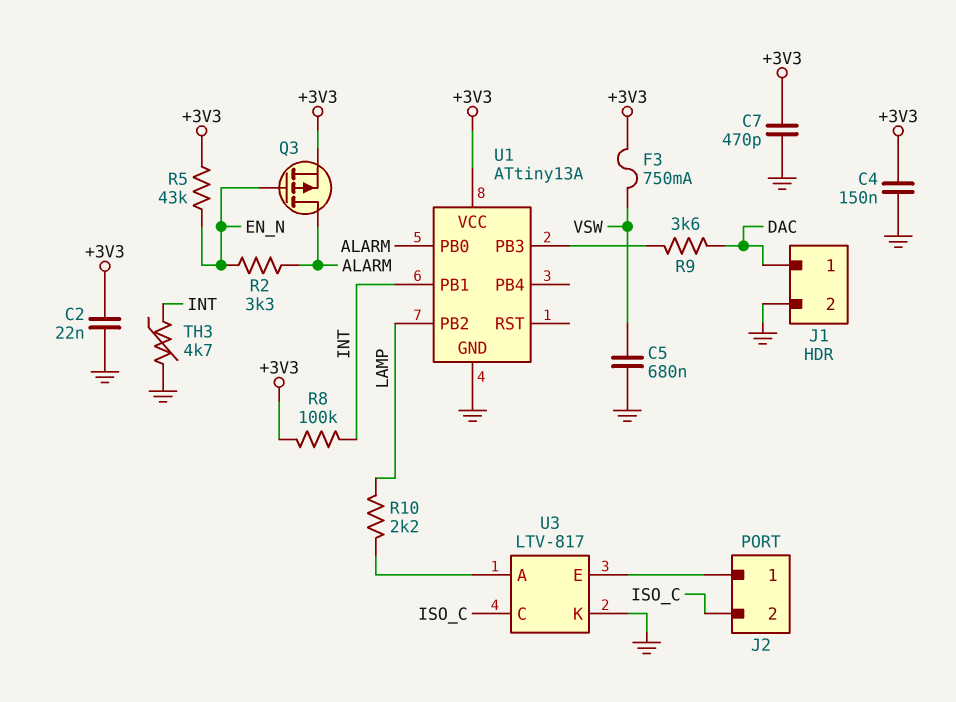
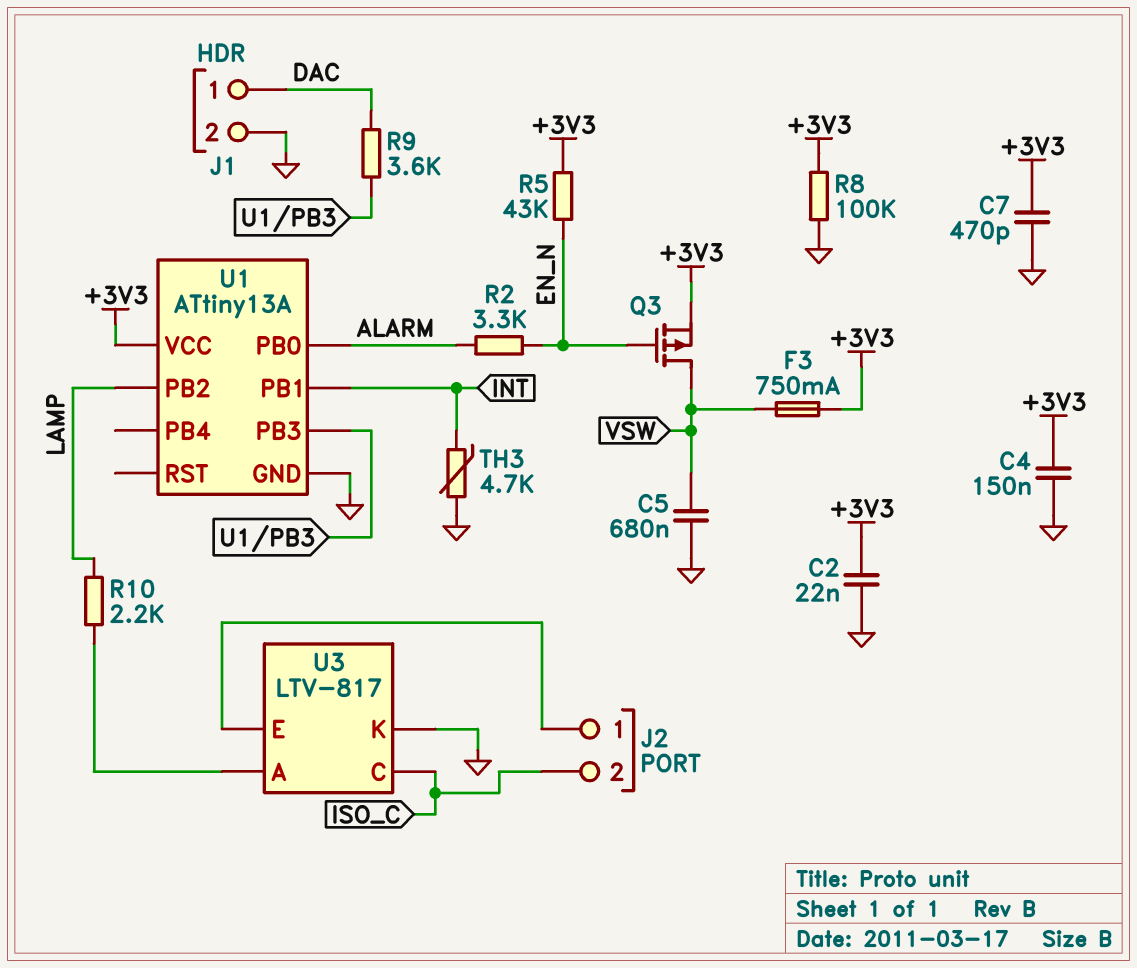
Q3: PMOS (G EN_N, D ALARM, S +3V3) -> PMOS (G EN_N, D VSW, S +3V3)
R8: 100k (+3V3, INT) -> 100k (+3V3, GND)

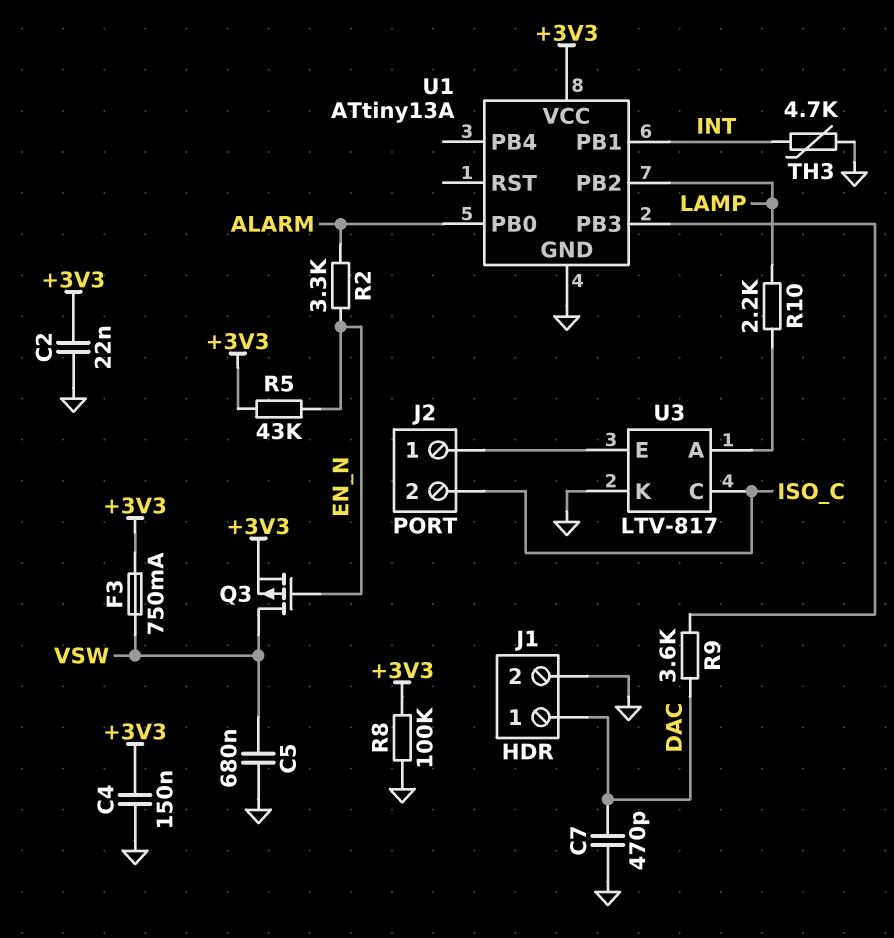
C7: 470pF (+3V3, GND) -> 470pF (DAC, GND)

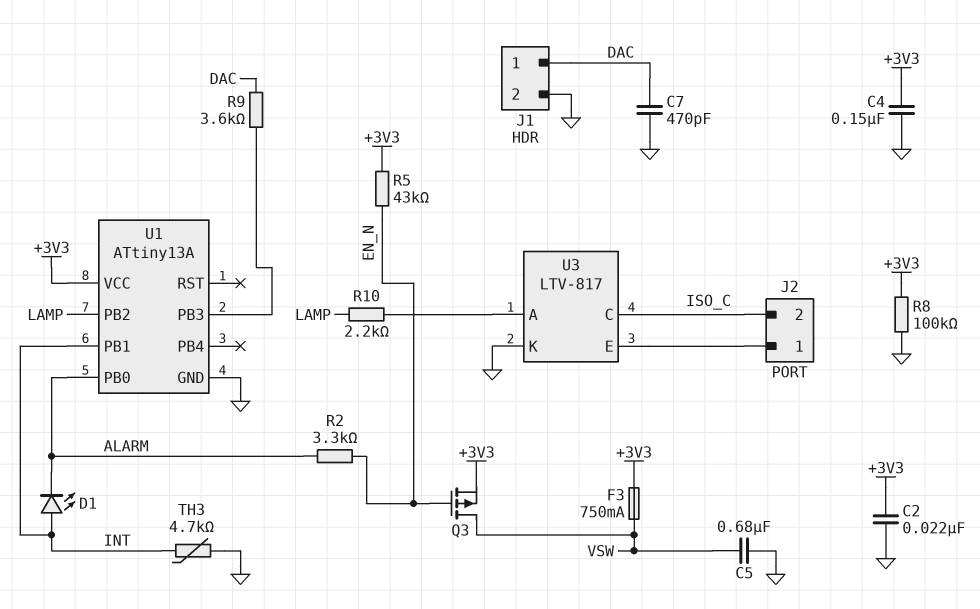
D1: none -> LED (A INT, K ALARM)

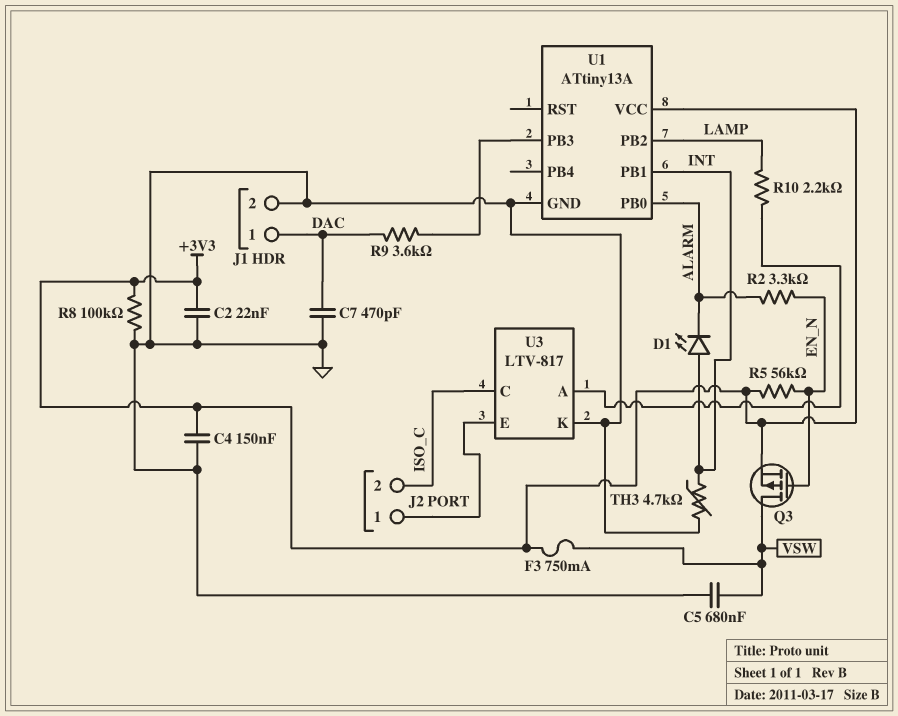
R5: 43k (+3V3, EN_N) -> 56k (+3V3, EN_N)

